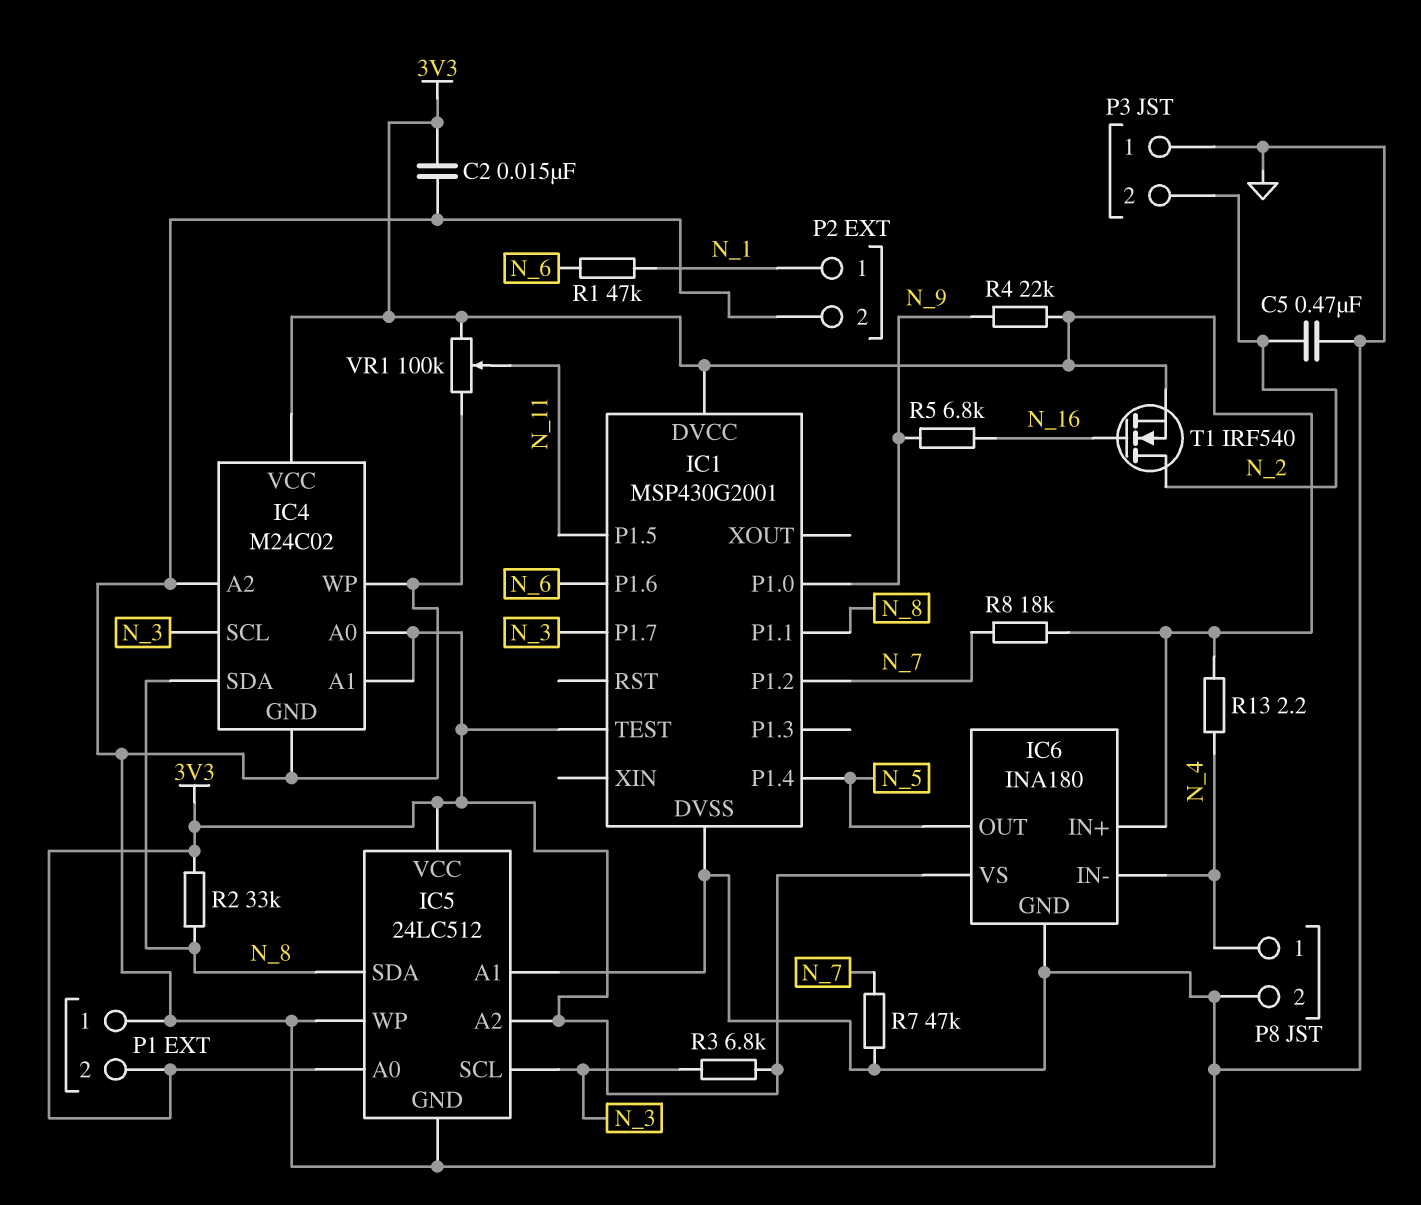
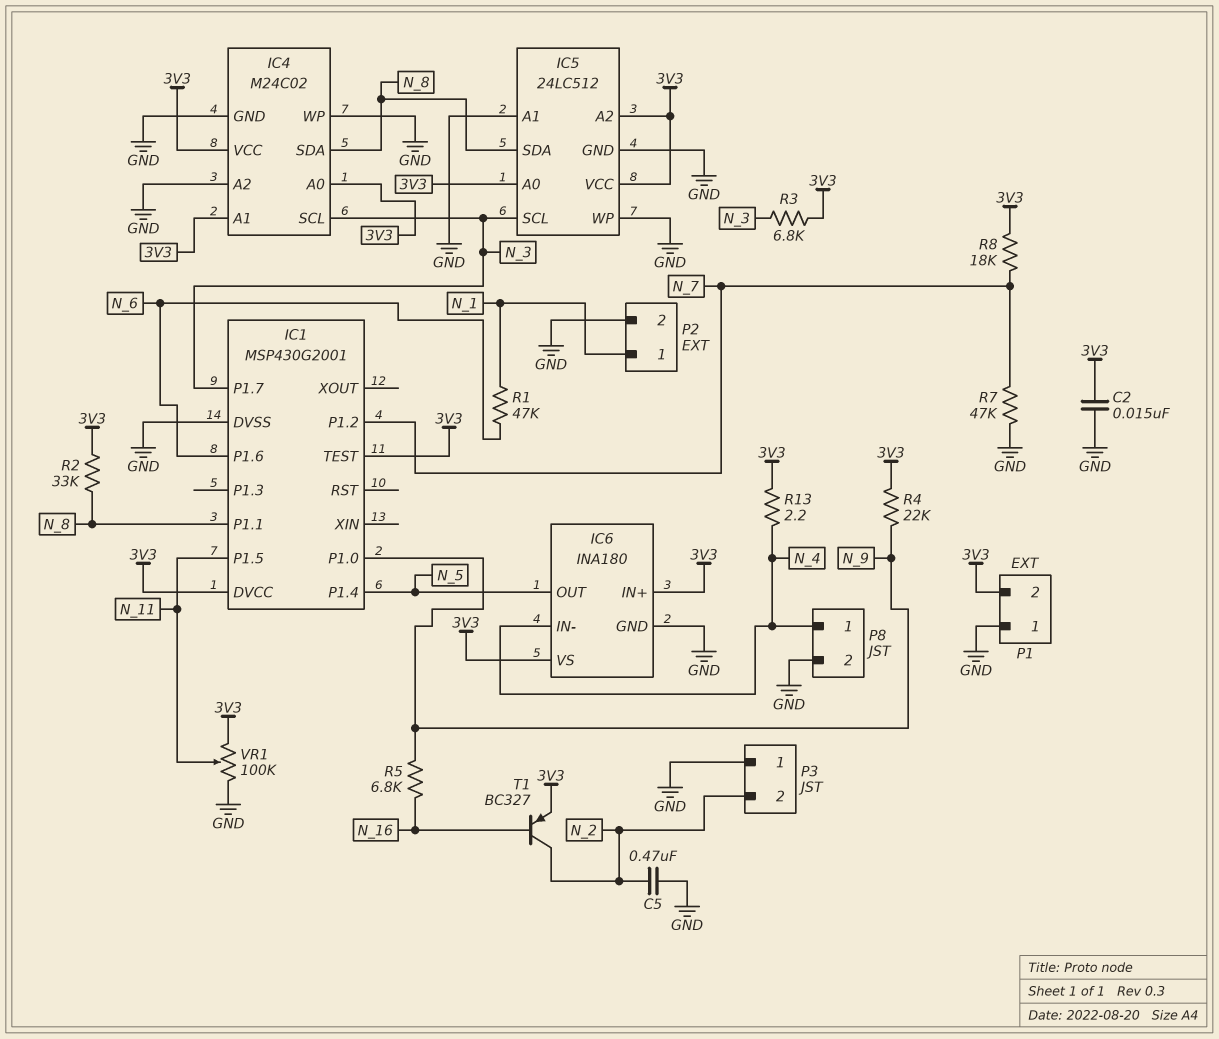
T1: NMOS IRF540 (G N_16, D N_2, S 3V3) -> PNP BC327 (B N_16, C N_2, E 3V3)

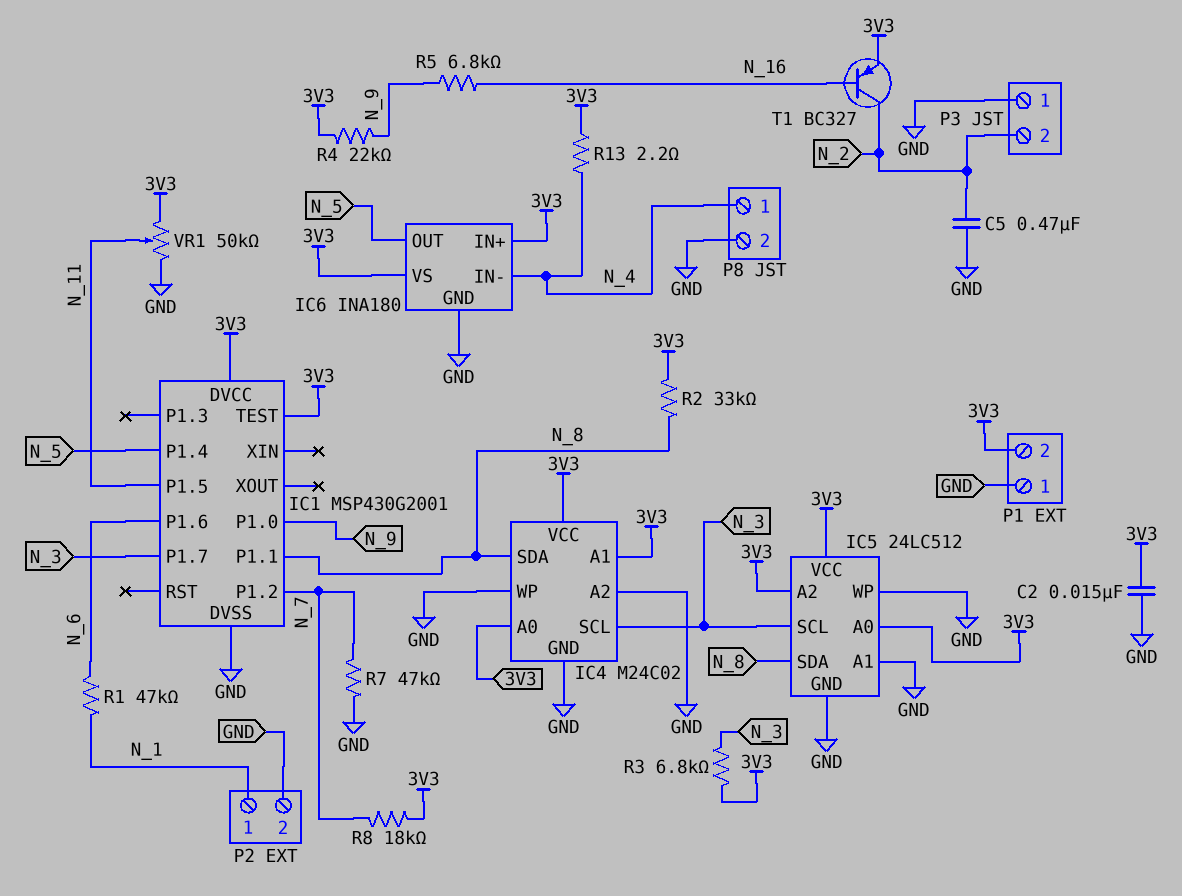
VR1: 100k (3V3, GND, wiper N_11) -> 50k (3V3, GND, wiper N_11)

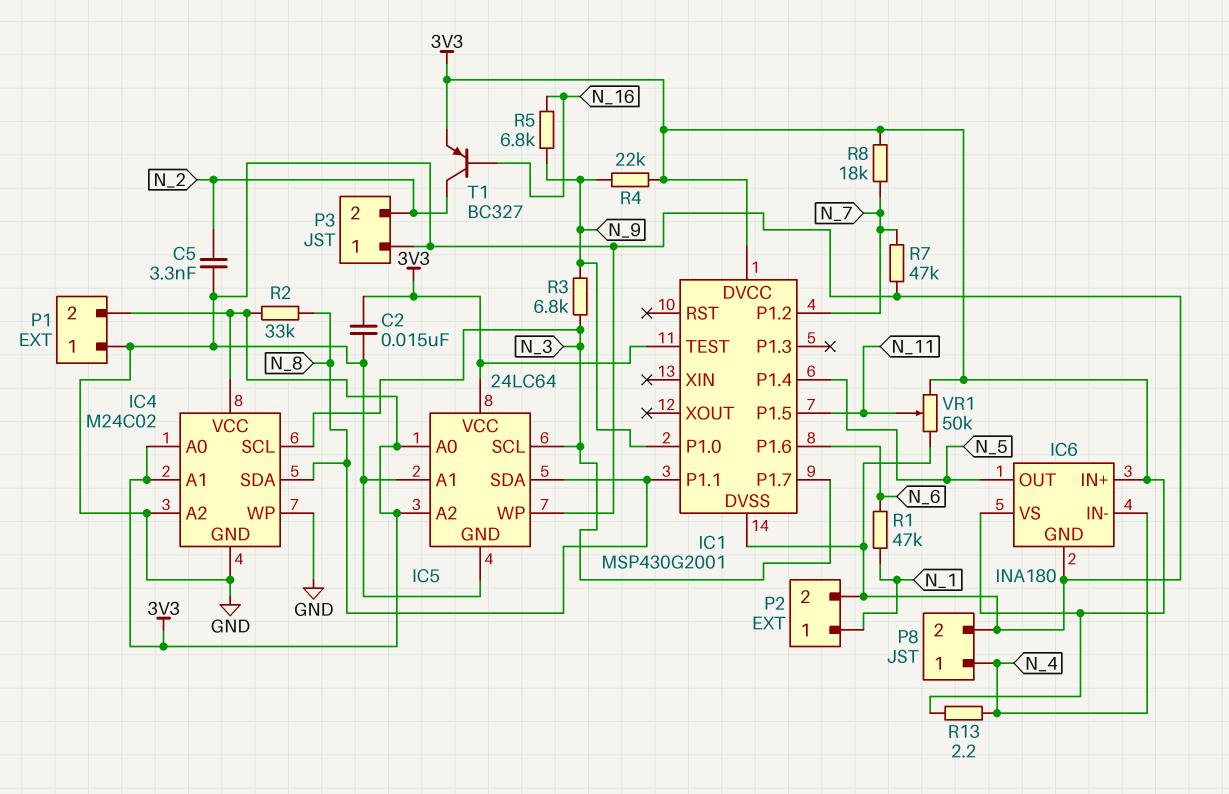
C5: 470nF (GND, N_2) -> 3.3nF (GND, N_2)
IC5: 24LC512 -> 24LC64
R3: 6.8k (3V3, N_3) -> 6.8k (N_3, N_9)

